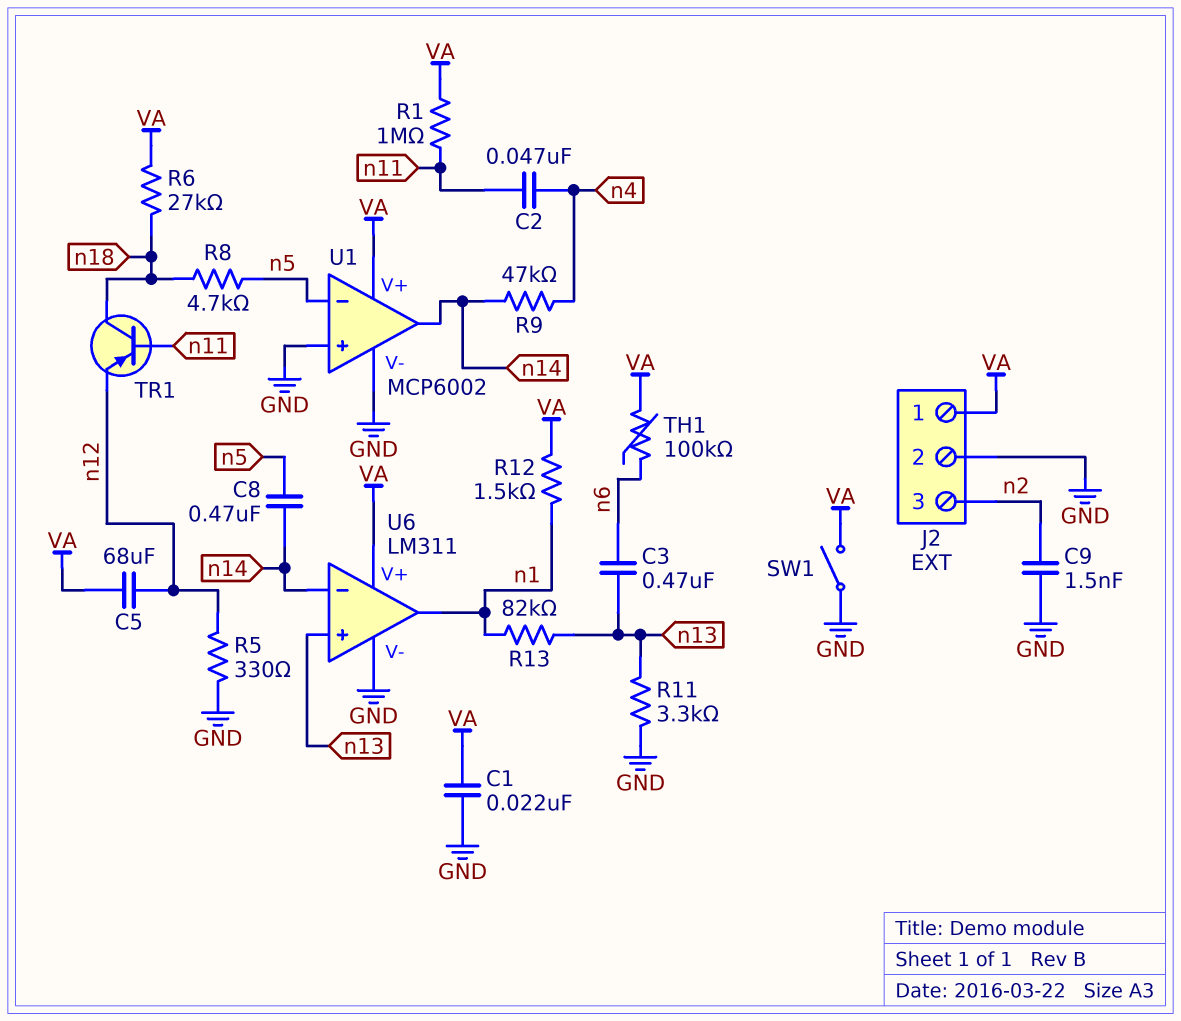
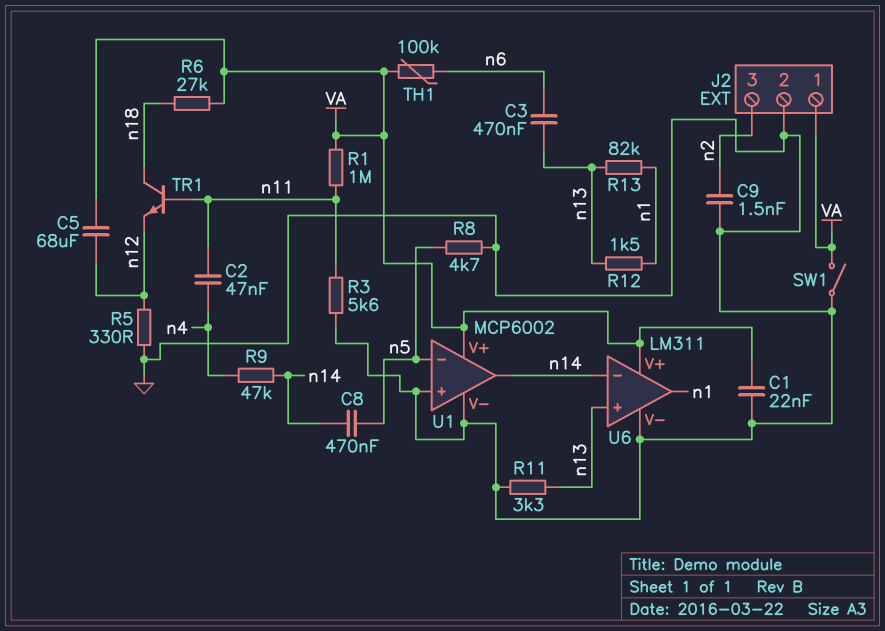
R3: none -> 5.6k (GND, n11)
R8: 4.7k (n5, n18) -> 4.7k (GND, n5)
R12: 1.5k (VA, n1) -> 1.5k (n1, n13)
TR1: PNP (B n11, C n18, E n12) -> NPN (B n11, C n18, E n12)

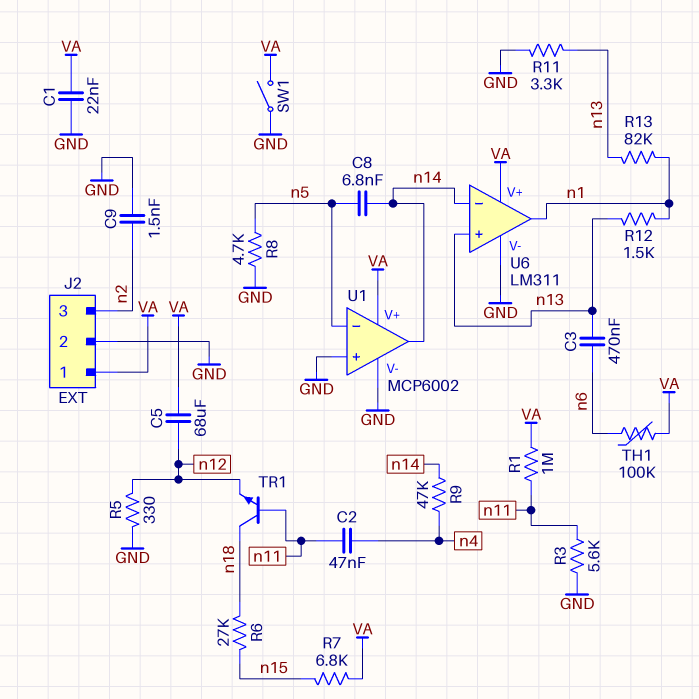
C8: 470nF (n5, n14) -> 6.8nF (n5, n14)
R6: 27k (VA, n18) -> 27k (n15, n18)
R7: none -> 6.8k (VA, n15)

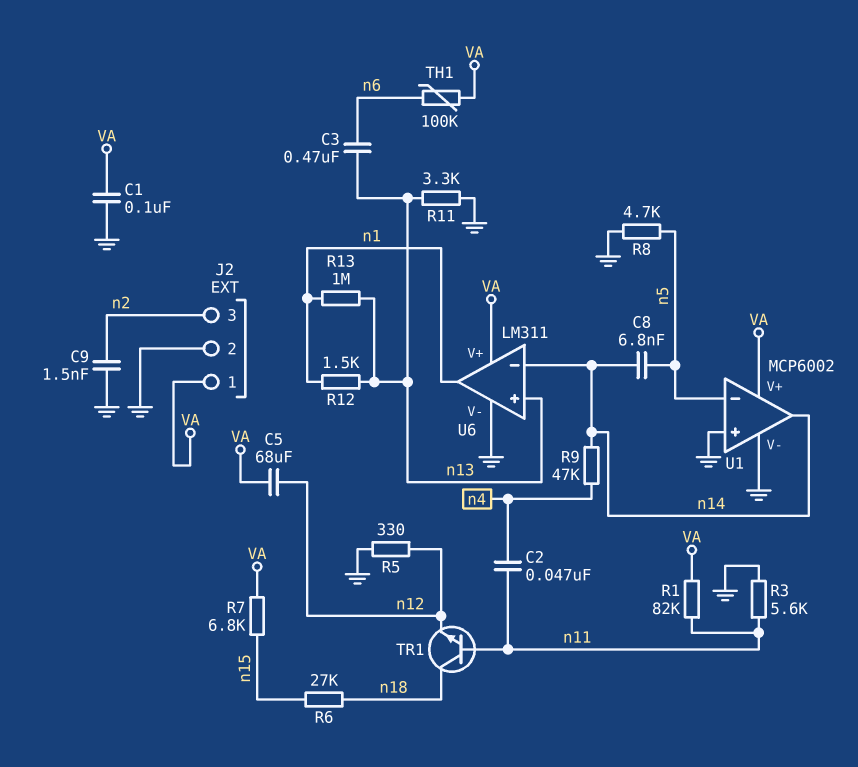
C1: 22nF (GND, VA) -> 100nF (GND, VA)
R1: 1M (VA, n11) -> 82k (VA, n11)
R13: 82k (n1, n13) -> 1M (n1, n13)
SW1: switch (GND, VA) -> none

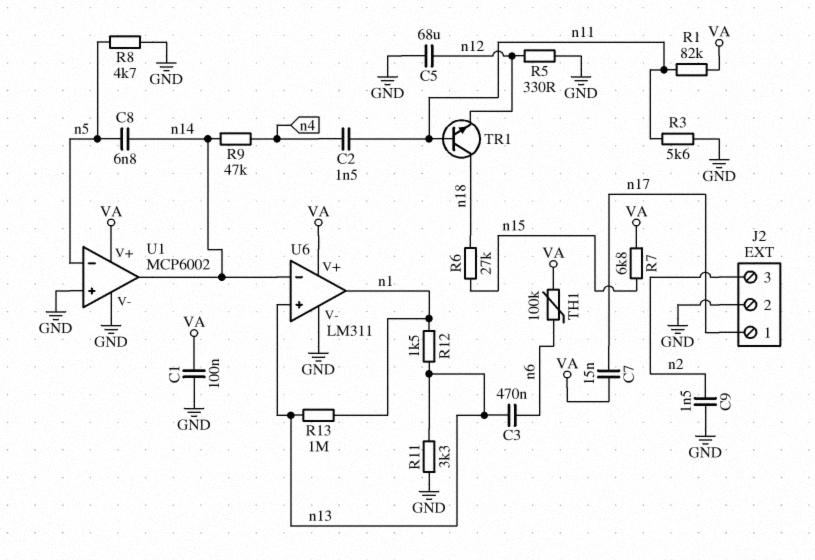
C2: 47nF (n4, n11) -> 1.5nF (n4, n11)
C5: 68uF (VA, n12) -> 68uF (GND, n12)
C7: none -> 15nF (VA, n17)
J2 pin 1: VA -> n17

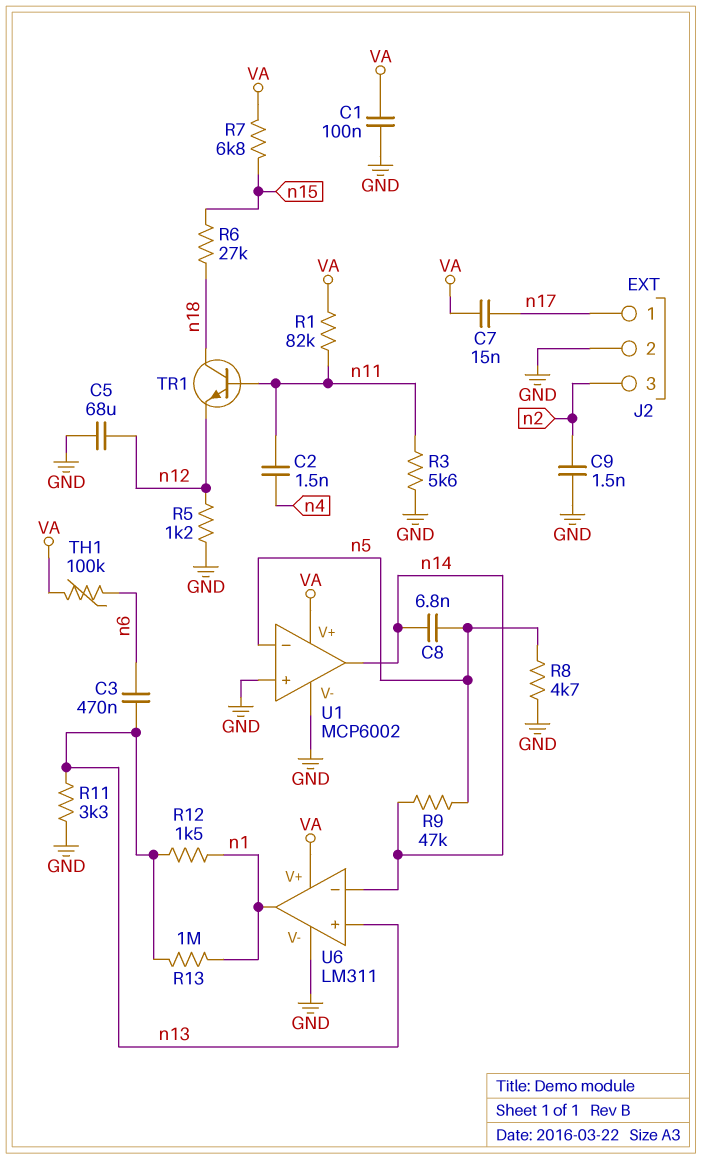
R5: 330 (GND, n12) -> 1.2k (GND, n12)
R9: 47k (n4, n14) -> 47k (n5, n14)

